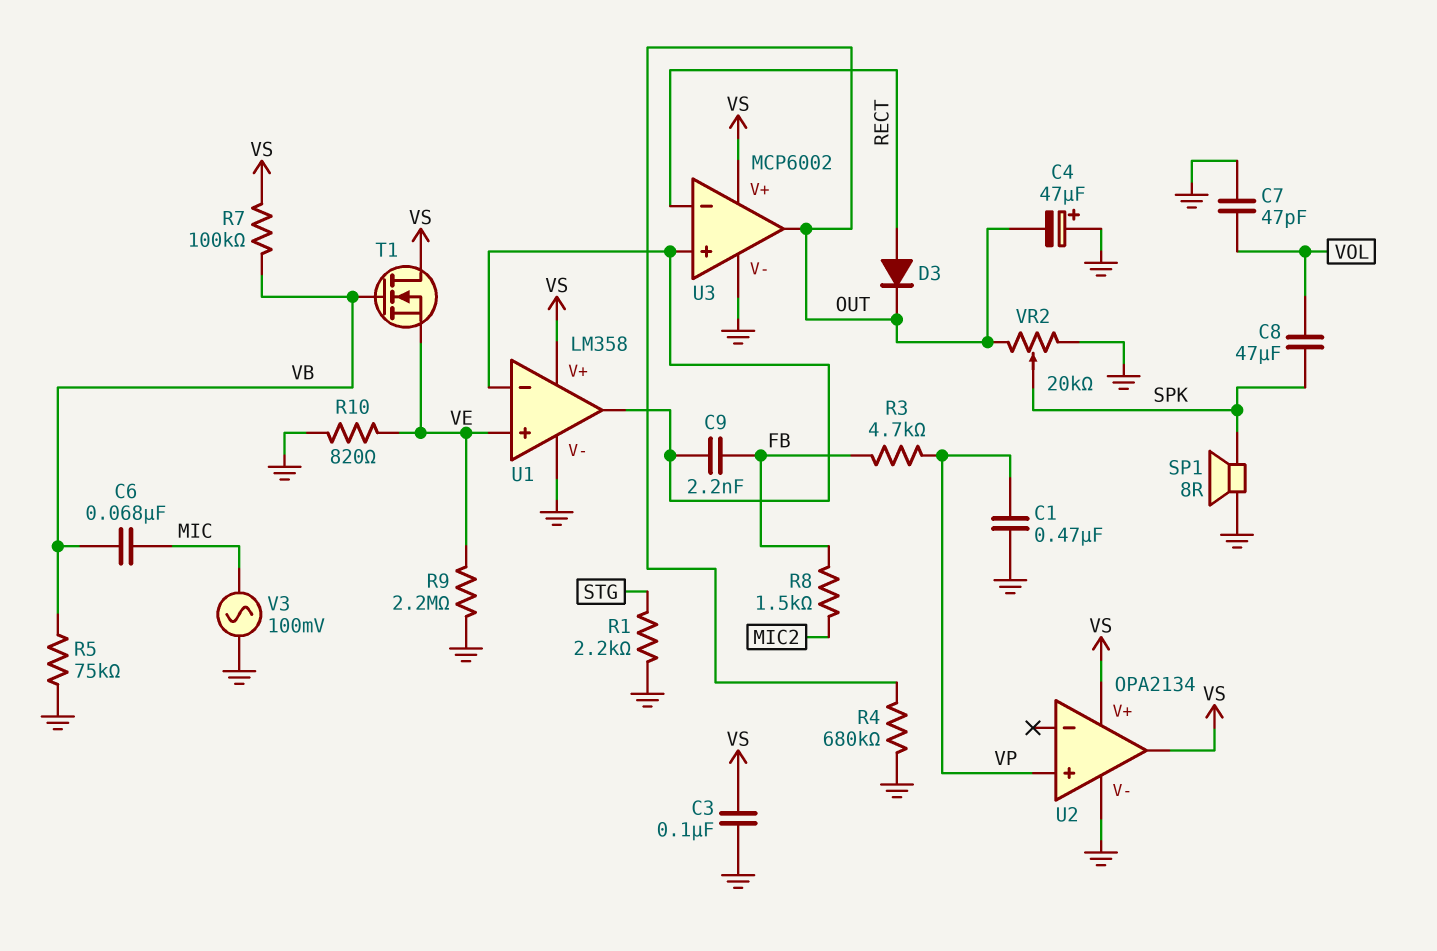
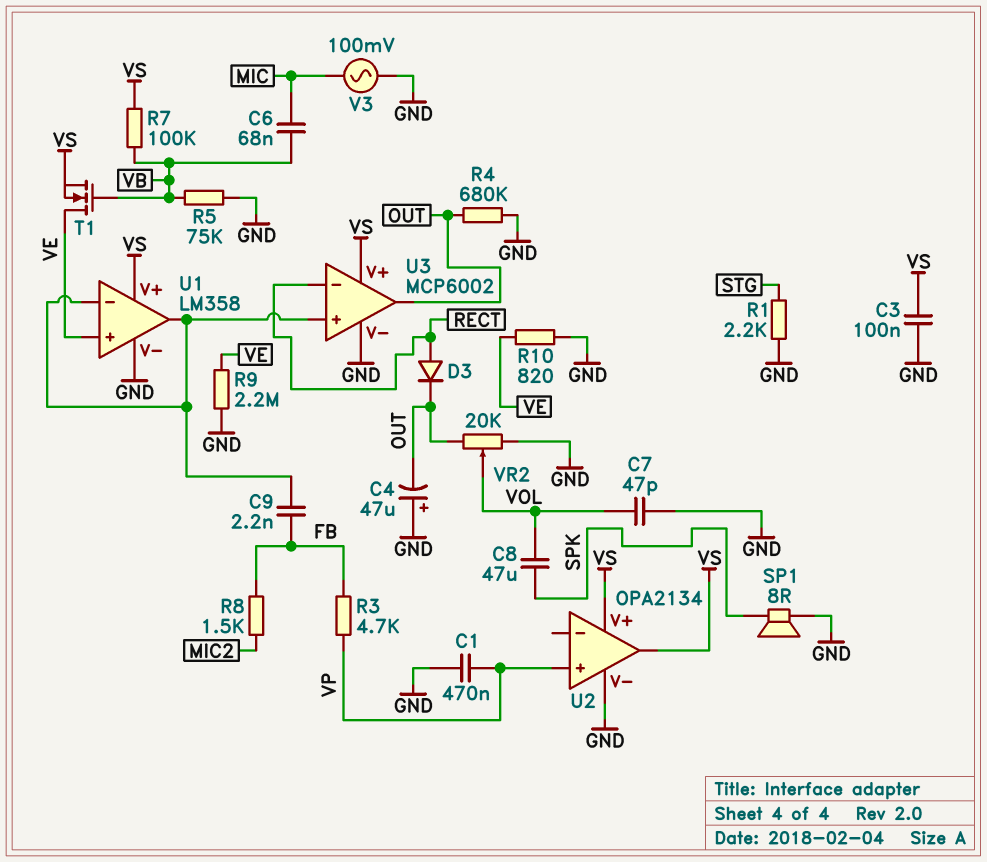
T1: NMOS (G VB, D VS, S VE) -> NMOS (G VB, D VE, S VS)
VR2: 20k (GND, OUT, wiper SPK) -> 20k (GND, OUT, wiper VOL)

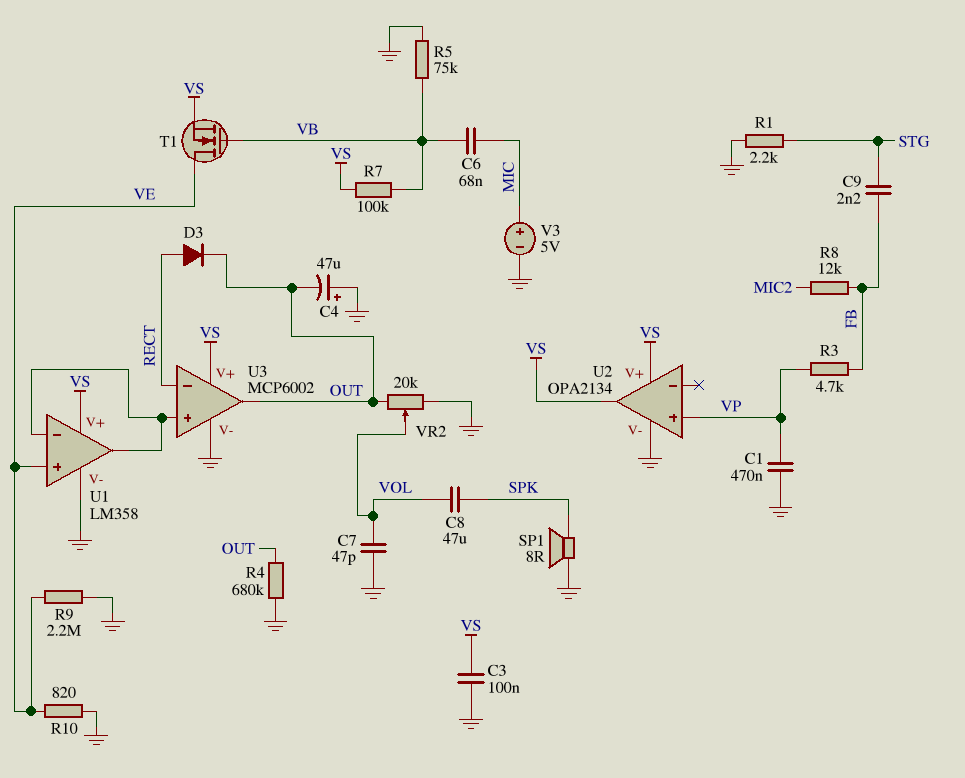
C9: 2.2nF (FB, U1/in-) -> 2.2nF (FB, STG)
R8: 1.5k (FB, MIC2) -> 12k (FB, MIC2)
V3: AC 100mV (GND, MIC) -> 5V (plus MIC, minus GND)

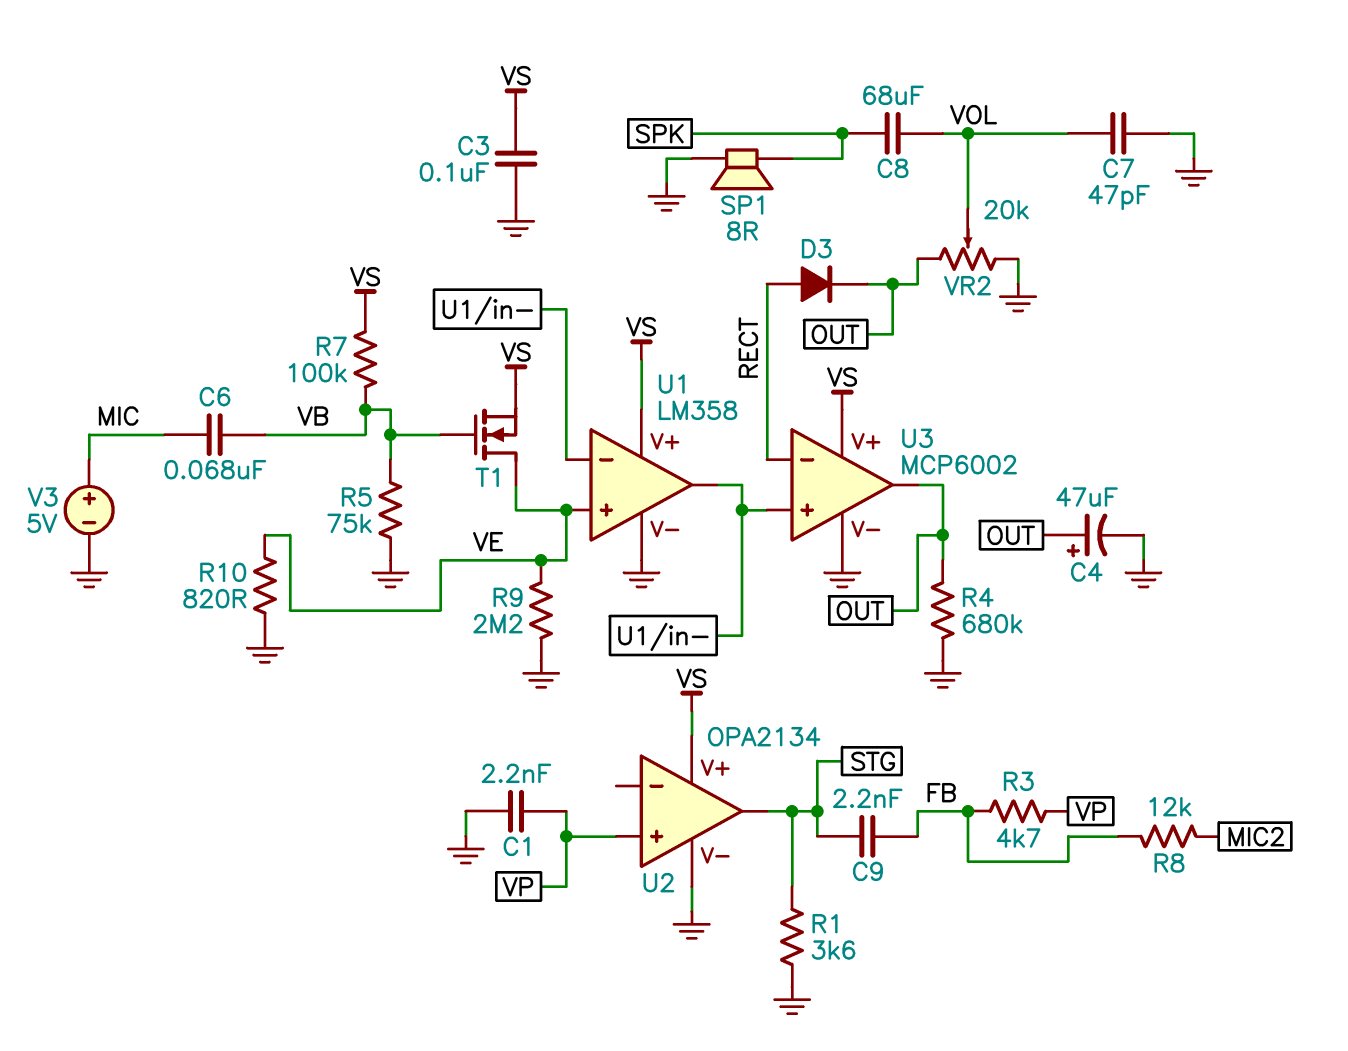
C1: 470nF (GND, VP) -> 2.2nF (GND, VP)
C4: 47uF (plus GND, minus OUT) -> 47uF (plus OUT, minus GND)
C8: 47uF (SPK, VOL) -> 68uF (SPK, VOL)
R1: 2.2k (GND, STG) -> 3.6k (GND, STG)
U2 pin out: VS -> STG

